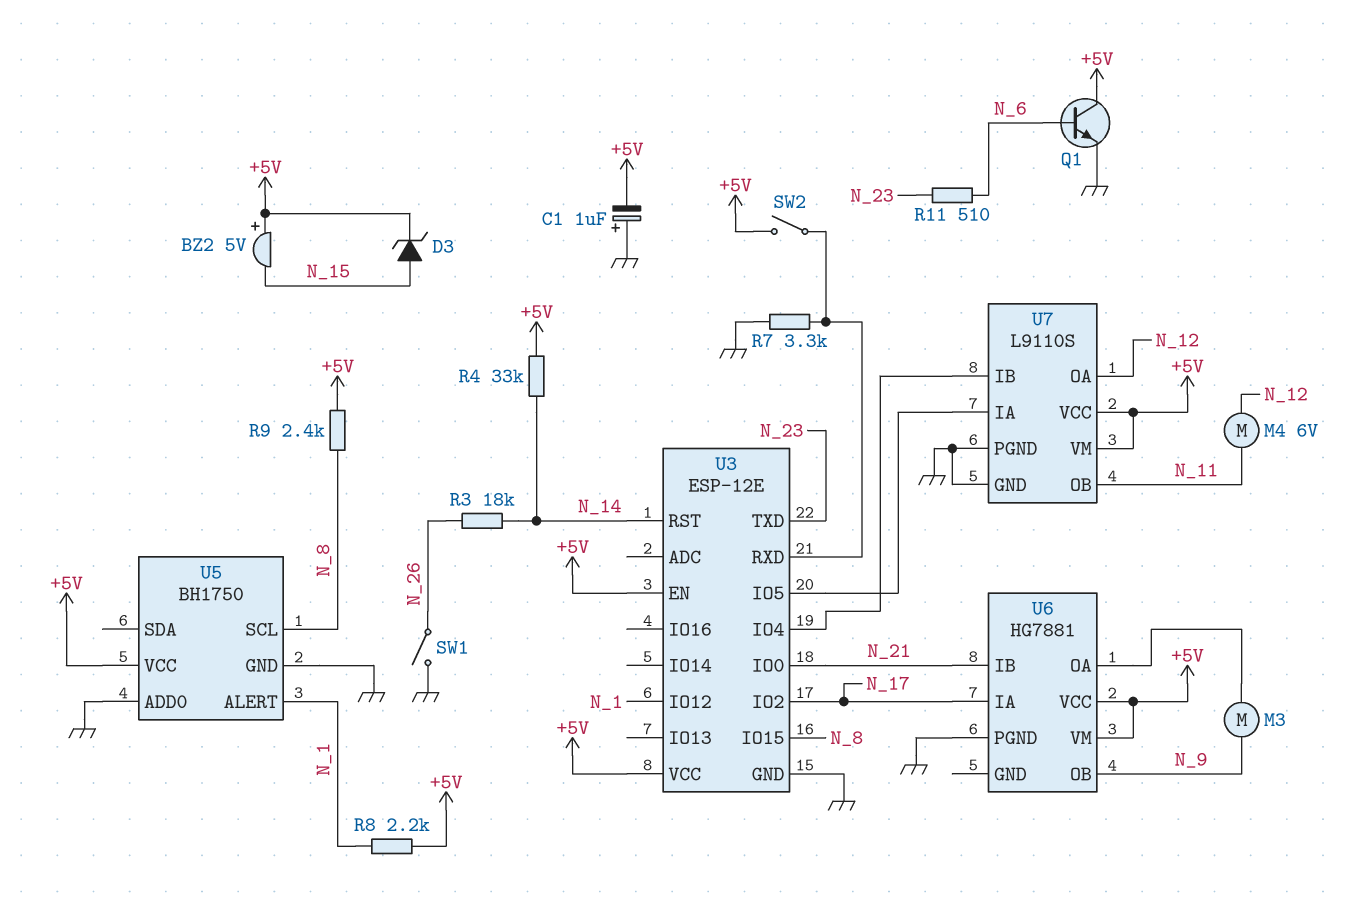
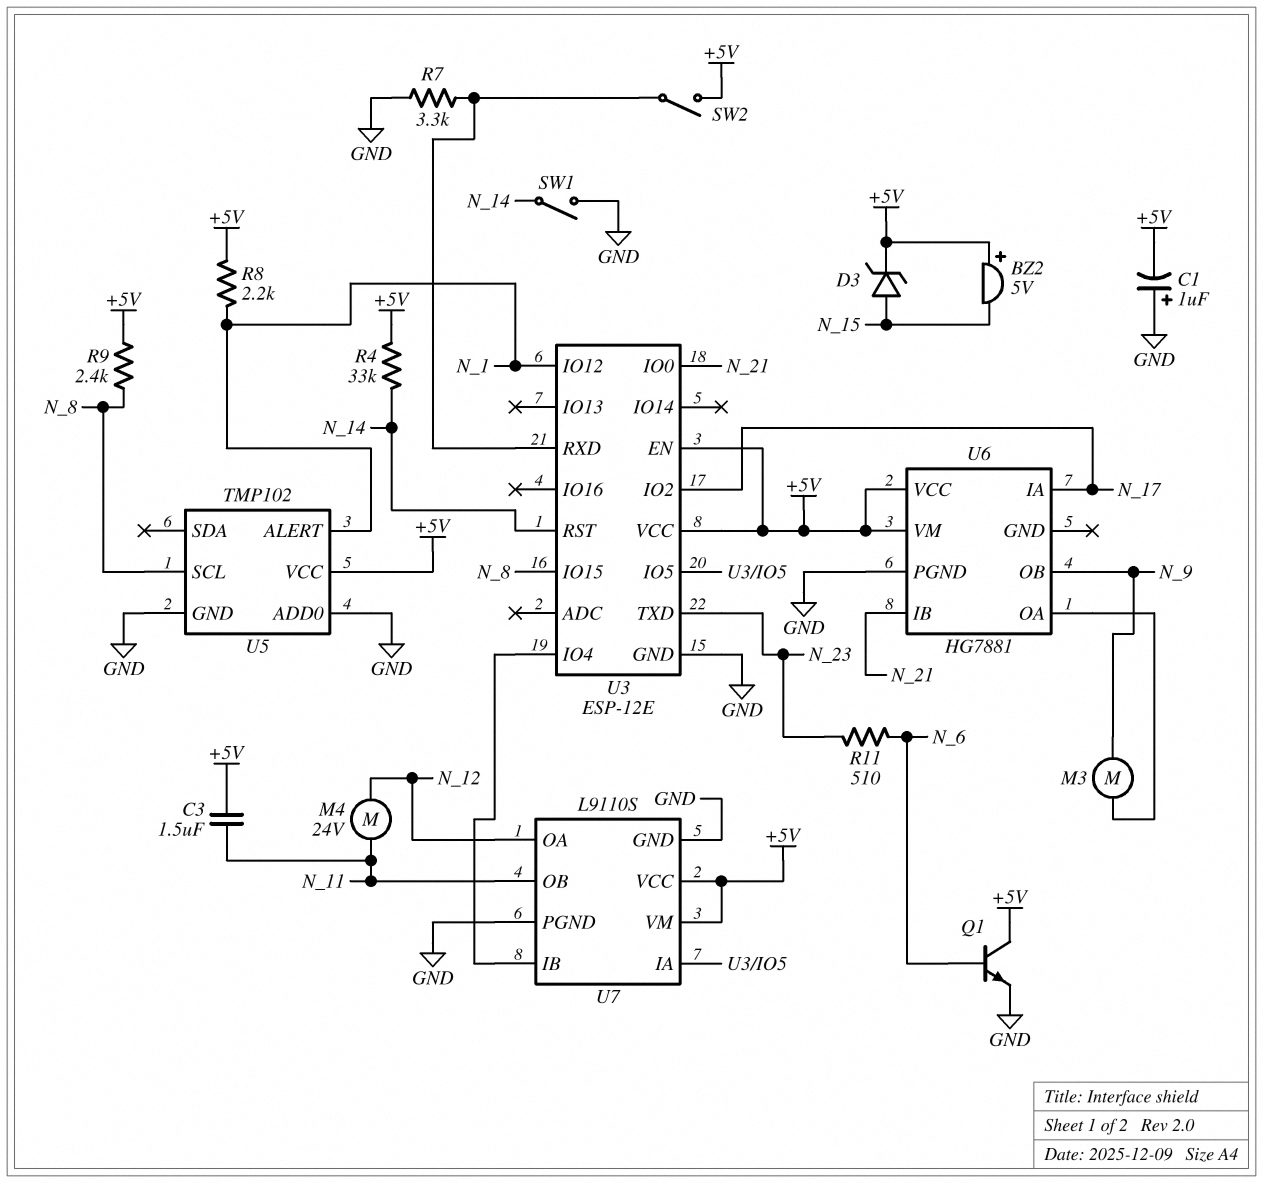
C3: none -> 1.5uF (+5V, N_11)
M4: motor 6V (N_11, N_12) -> motor 24V (N_11, N_12)
R3: 18k (N_14, N_26) -> none
SW1: switch (GND, N_26) -> switch (GND, N_14)
U5: BH1750 -> TMP102

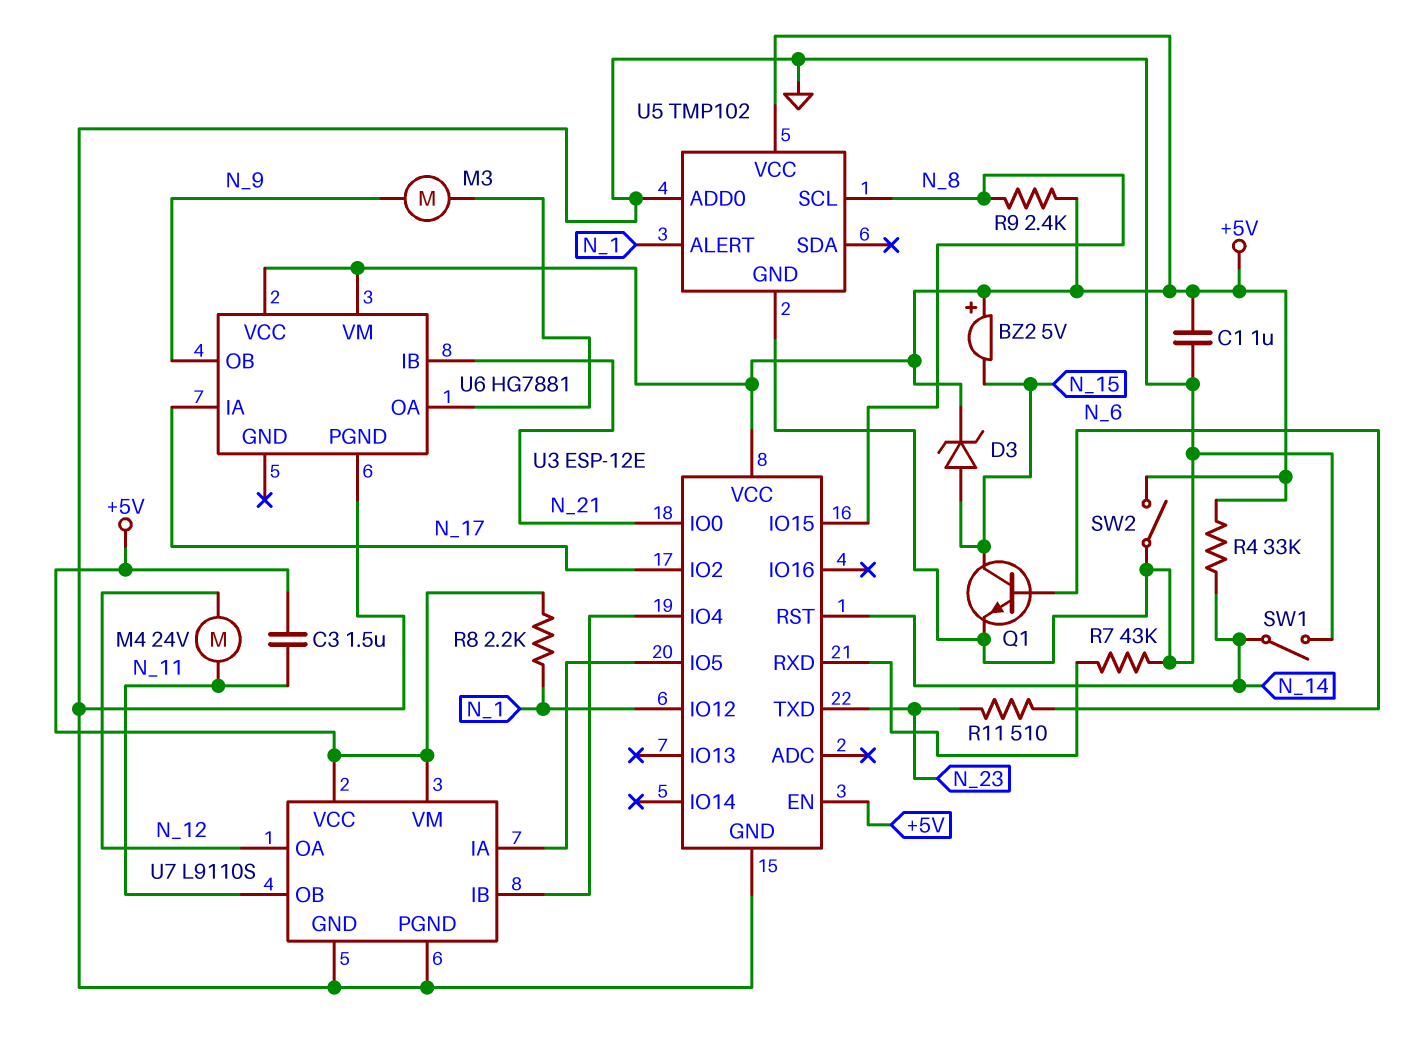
C1: 1uF (plus GND, minus +5V) -> 1uF (+5V, GND)
Q1: NPN (B N_6, C +5V, E GND) -> NPN (B N_6, C N_15, E GND)
R7: 3.3k (GND, U3/RXD) -> 43k (GND, U3/RXD)
SW2: switch (+5V, U3/RXD) -> switch (+5V, GND)

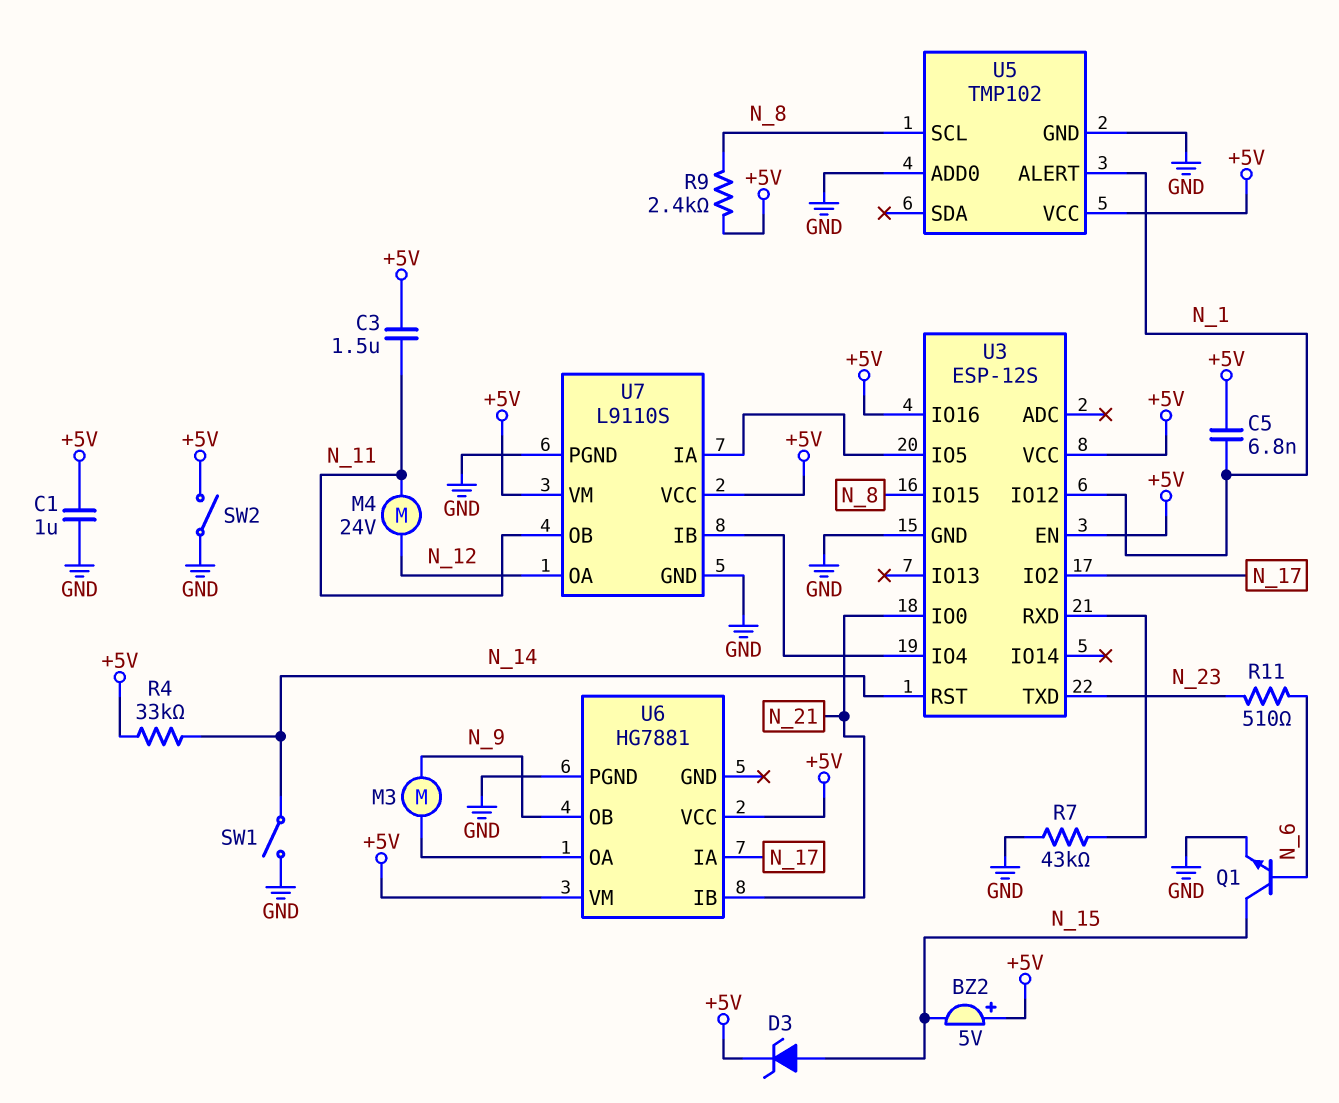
C5: none -> 6.8nF (+5V, N_1)
R8: 2.2k (+5V, N_1) -> none
U3: ESP-12E -> ESP-12S
U3 pin IO16: none -> +5V

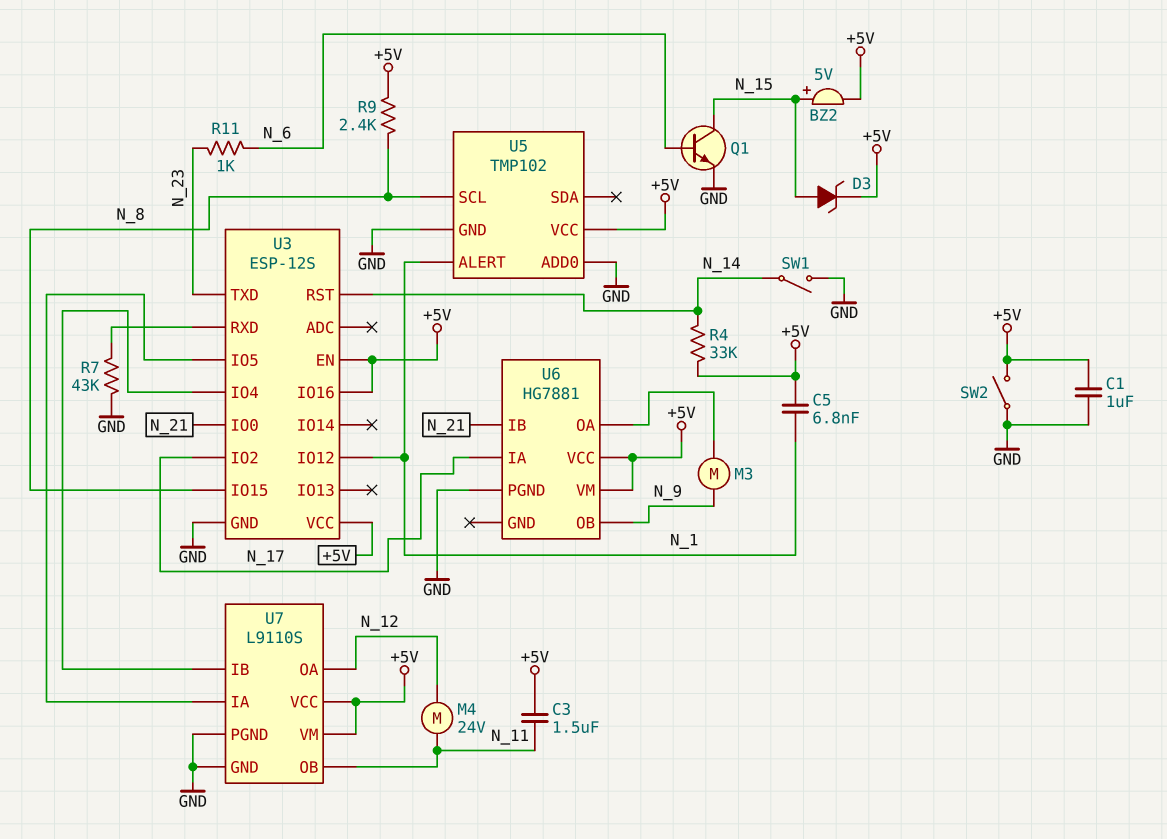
BZ2: buzzer 5V (plus +5V, minus N_15) -> buzzer 5V (plus N_15, minus +5V)
R11: 510 (N_6, N_23) -> 1k (N_6, N_23)

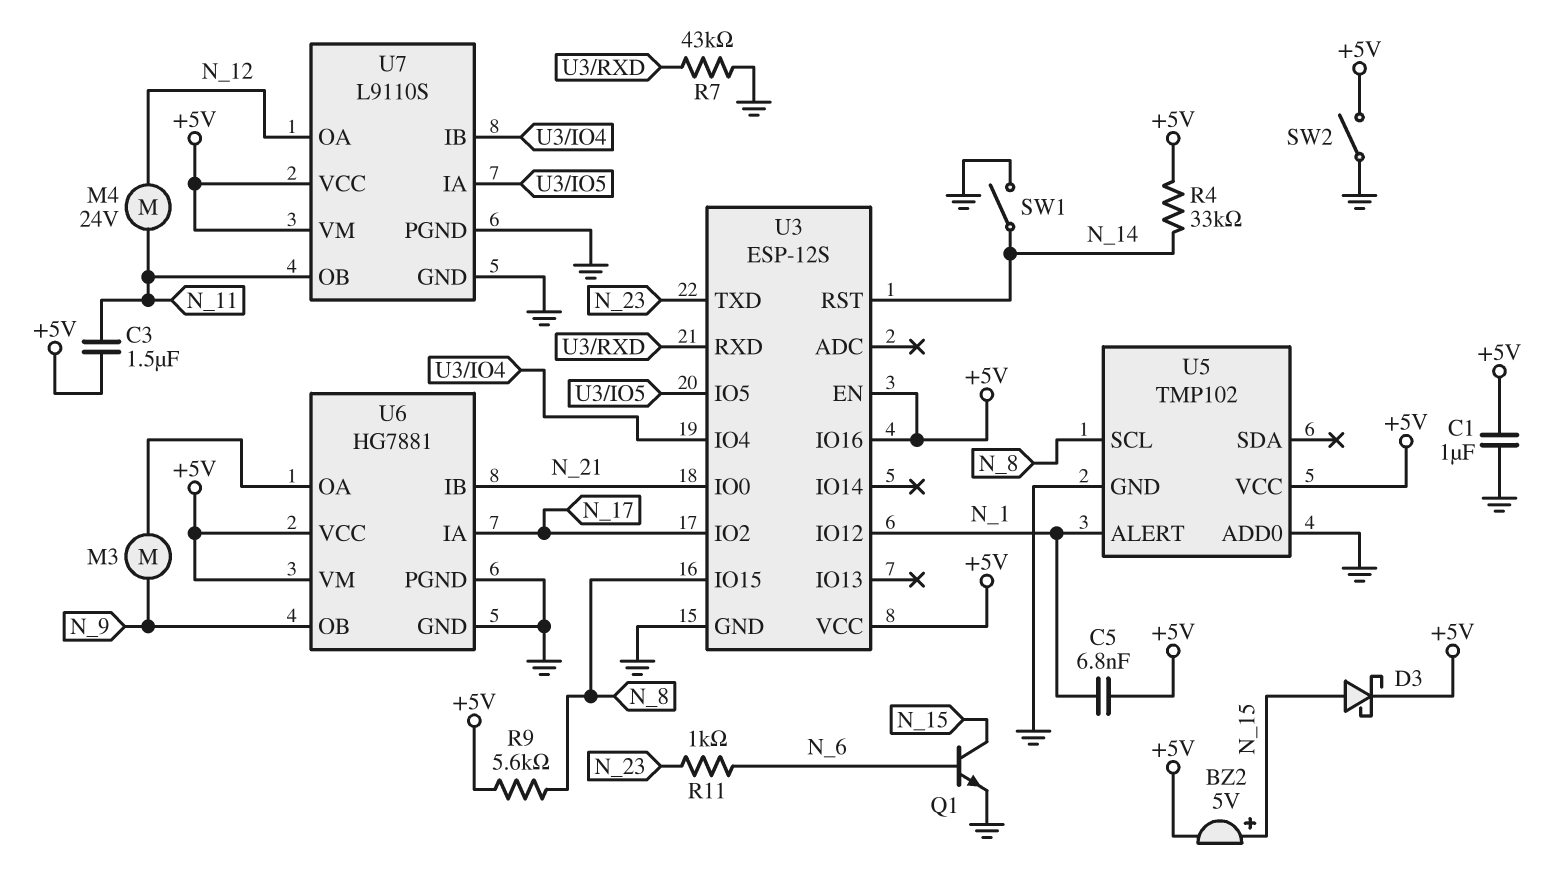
D3: zener (A N_15, K +5V) -> schottky (A N_15, K +5V)
R9: 2.4k (+5V, N_8) -> 5.6k (+5V, N_8)
U6 pin GND: none -> GND

